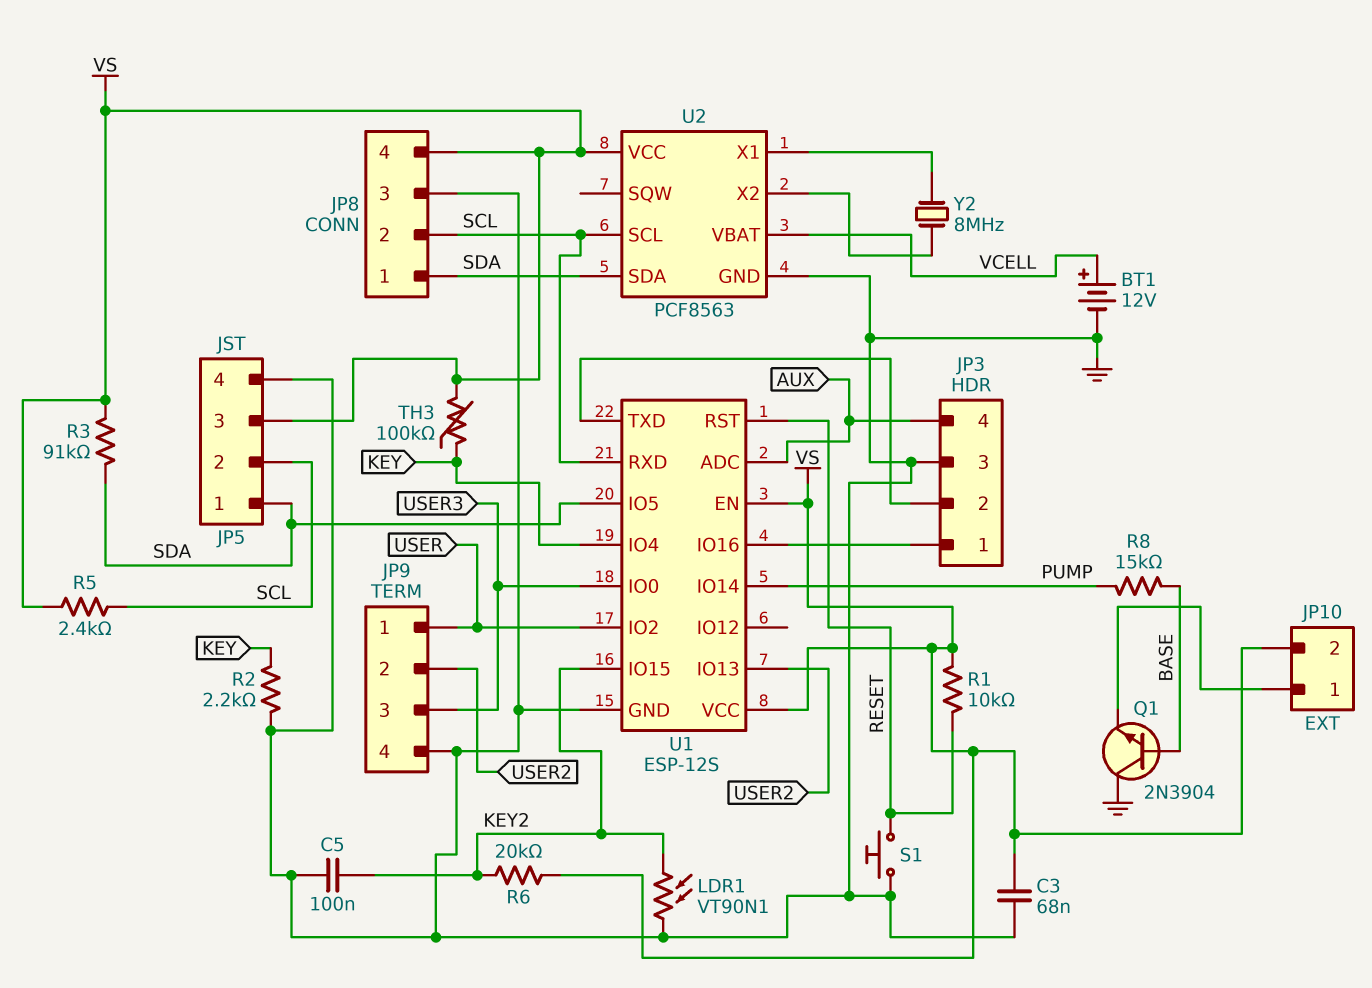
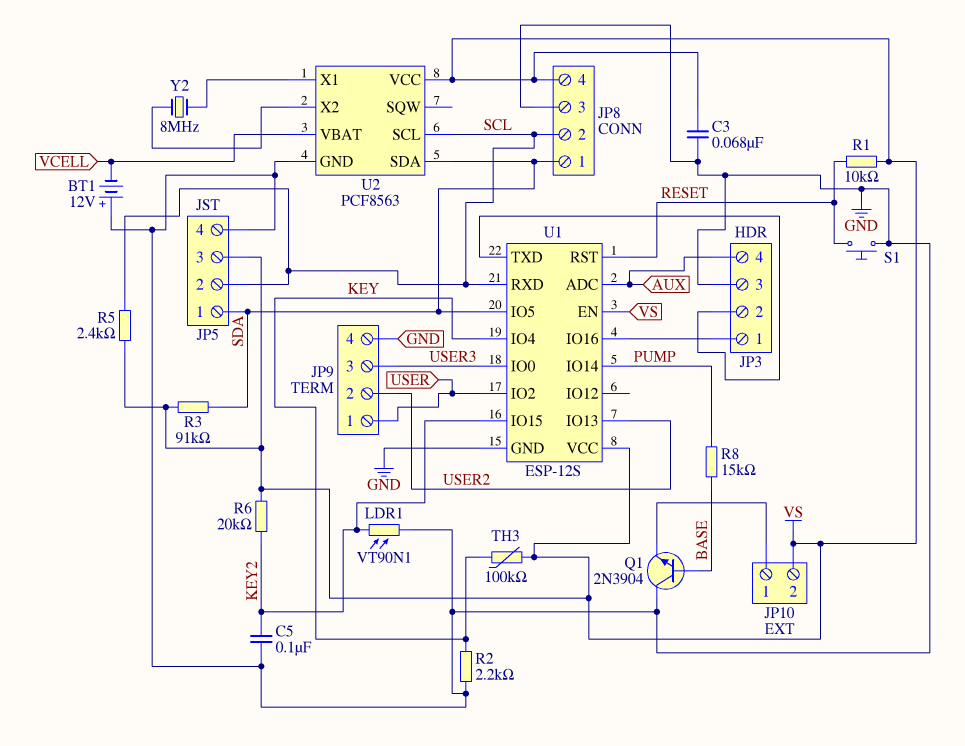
BT1: 12V (plus VCELL, minus GND) -> 12V (plus GND, minus VCELL)

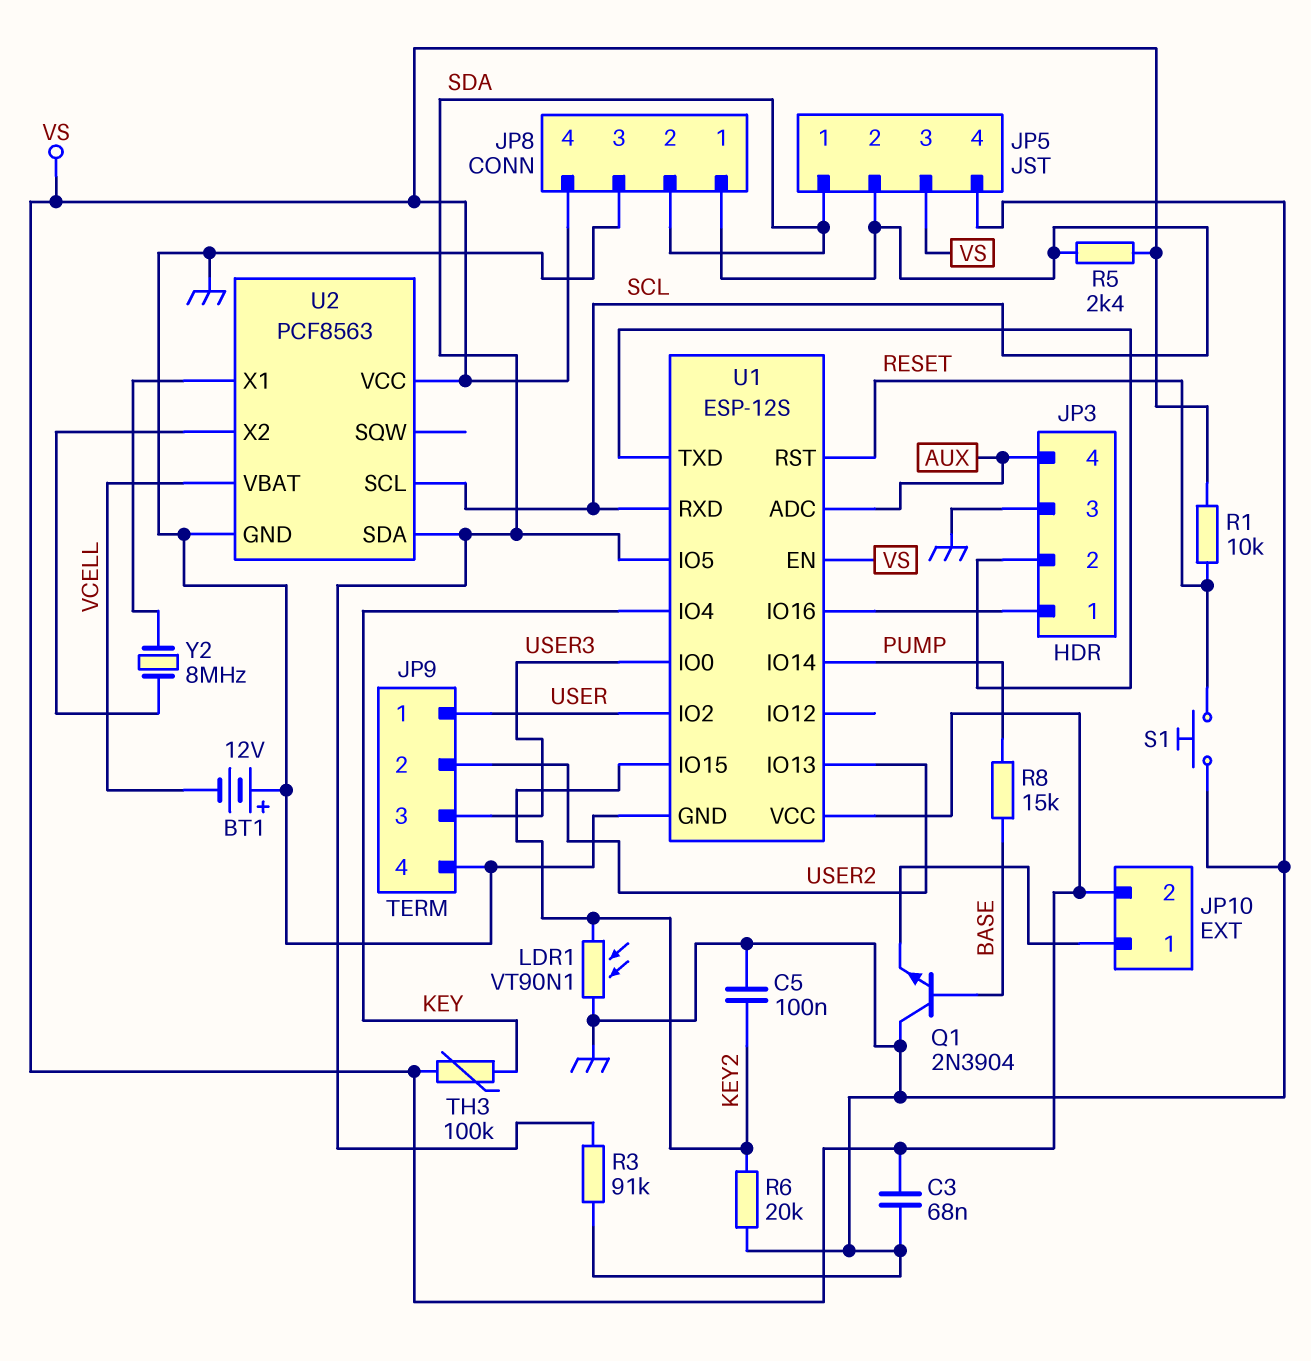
JP8 pin 1: SDA -> SCL
JP8 pin 2: SCL -> SDA
R2: 2.2k (GND, KEY) -> none
R3: 91k (SDA, VS) -> 91k (GND, SDA)
R6: 20k (KEY2, VS) -> 20k (GND, KEY2)

